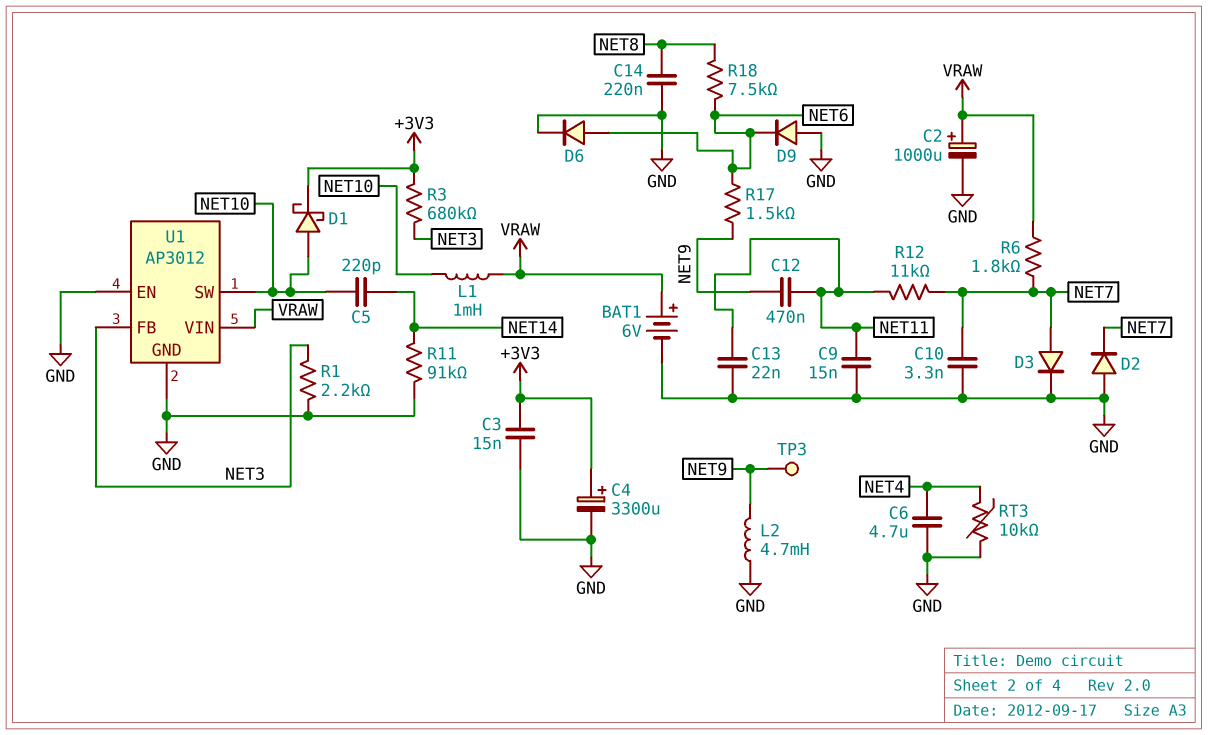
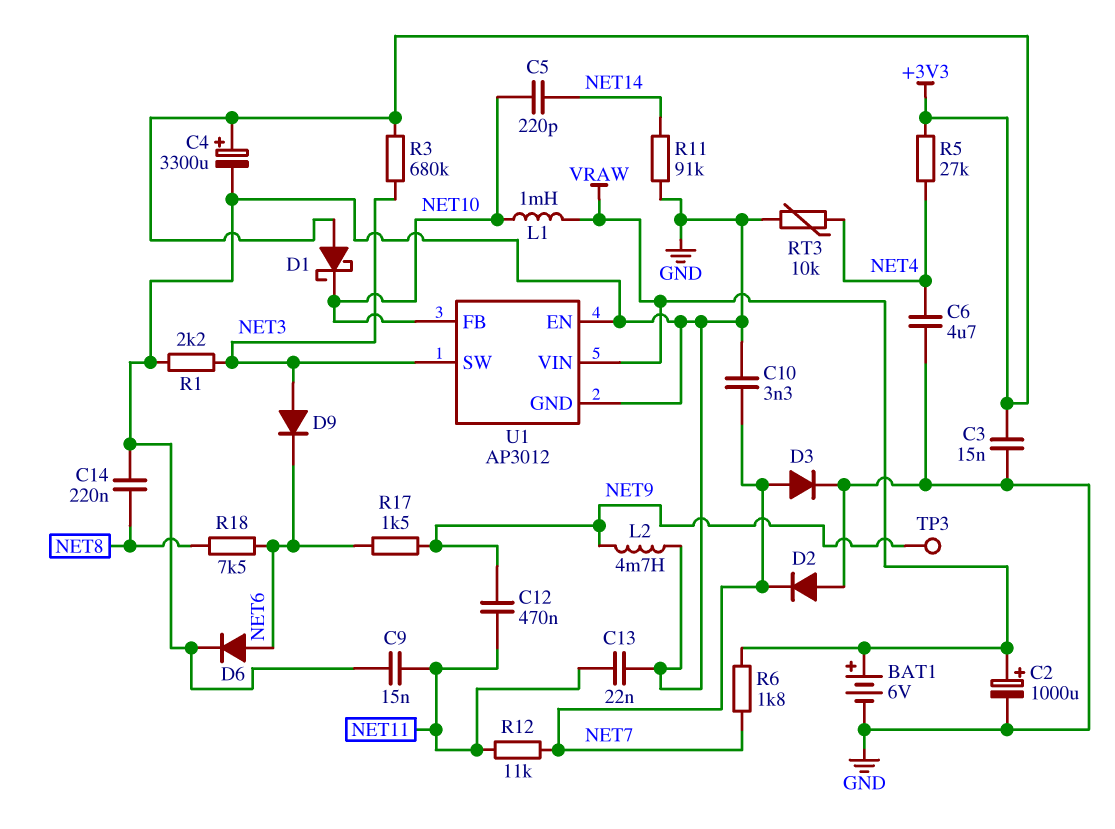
D1: schottky (A NET10, K +3V3) -> schottky (A +3V3, K NET10)
D9: diode (A GND, K NET6) -> diode (A NET3, K NET6)
R5: none -> 27k (+3V3, NET4)
U1 pin FB: NET3 -> NET10
U1 pin SW: NET10 -> NET3

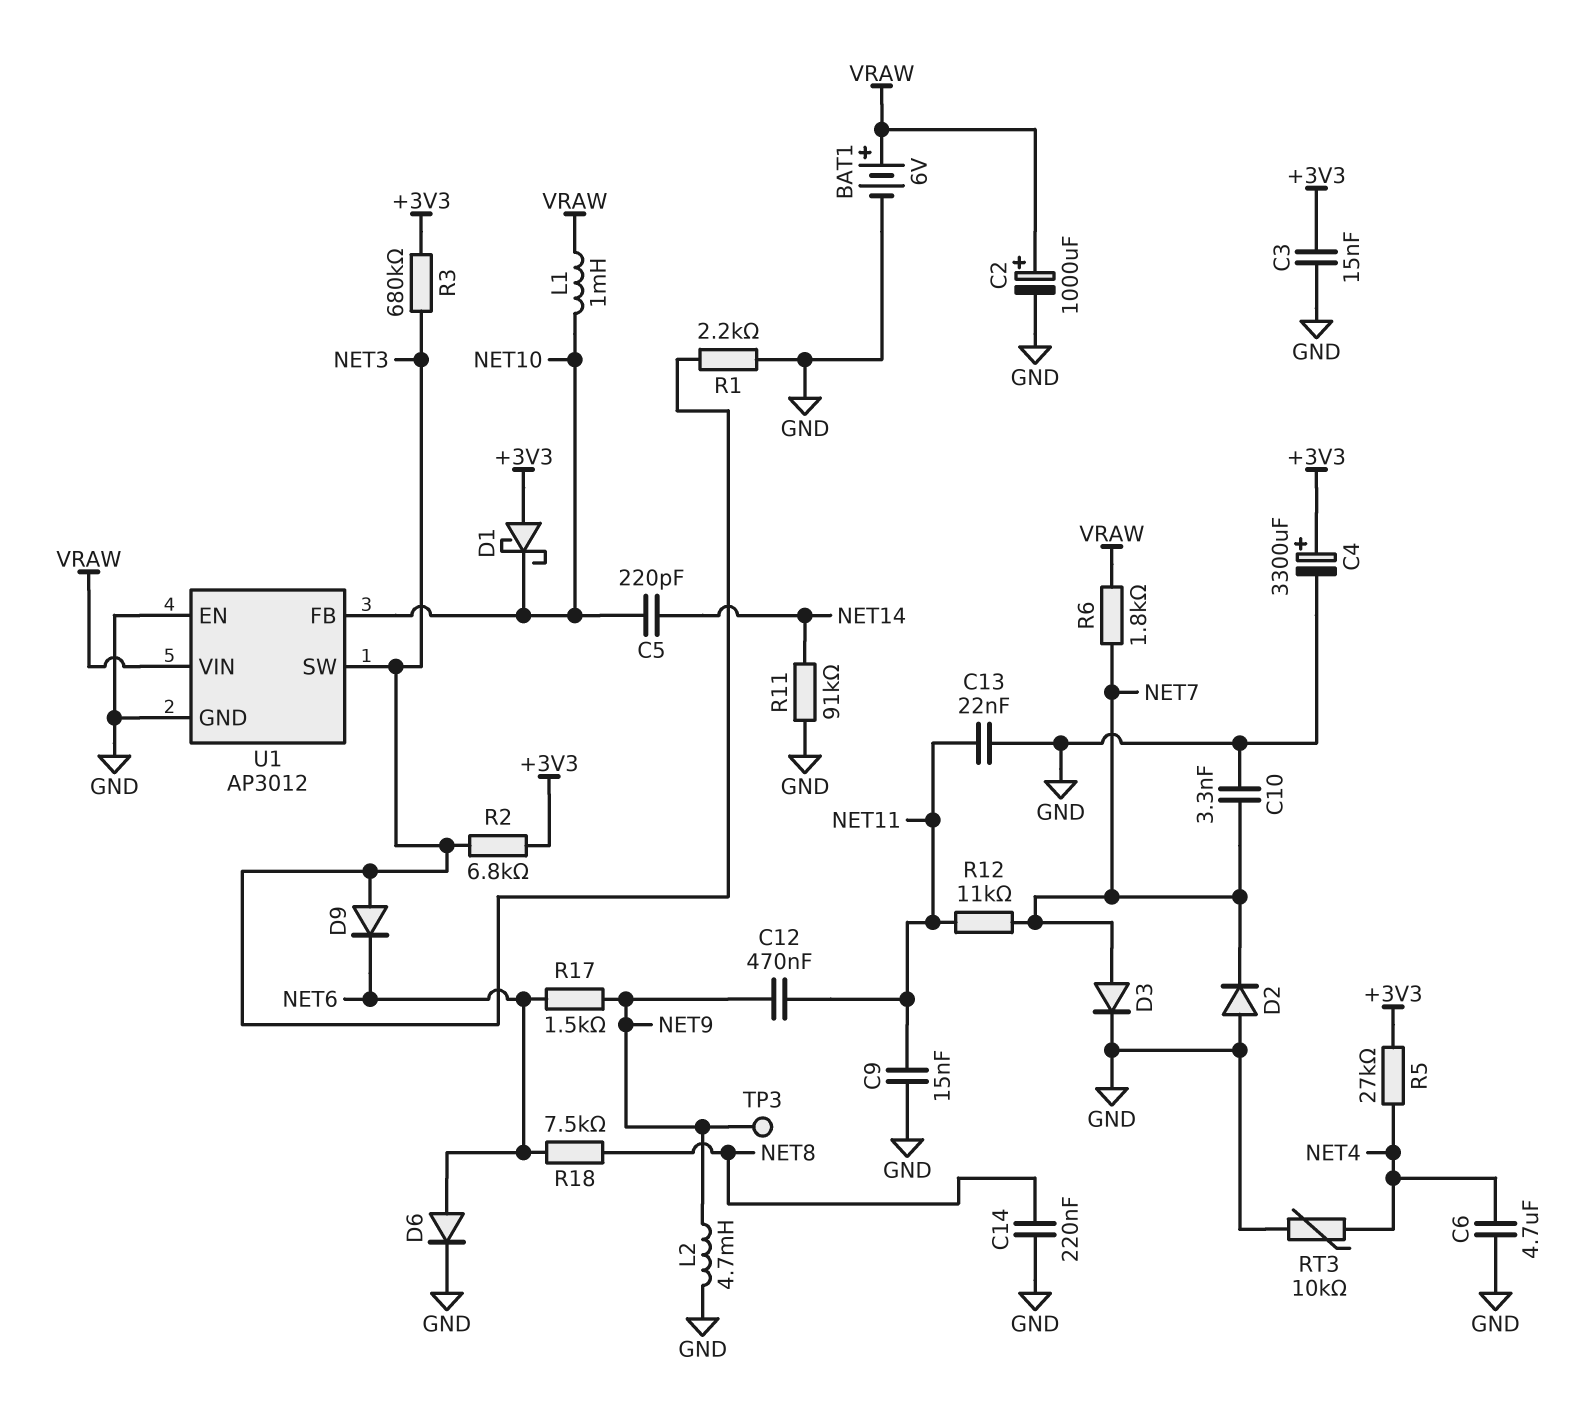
R2: none -> 6.8k (+3V3, NET3)

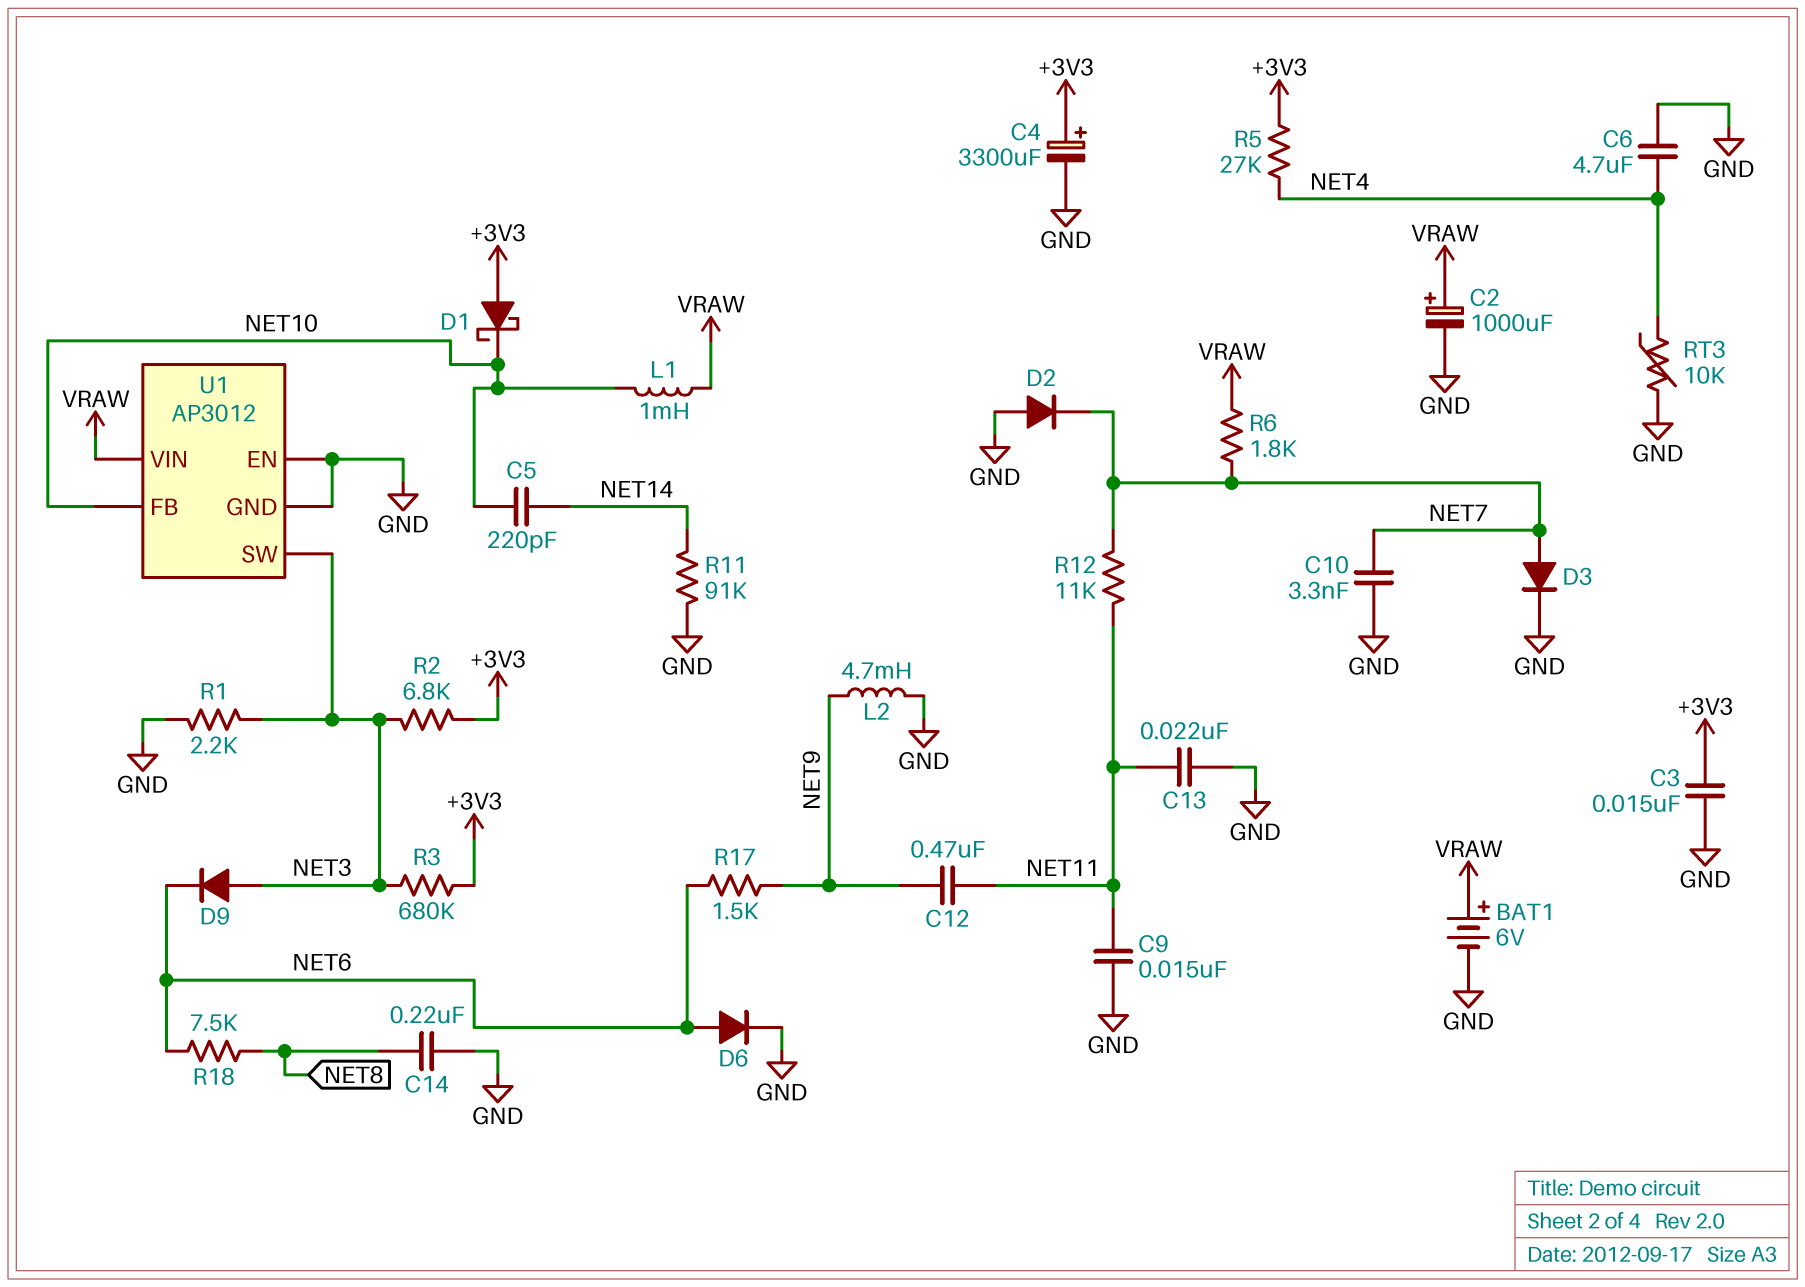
TP3: test point (NET9) -> none

